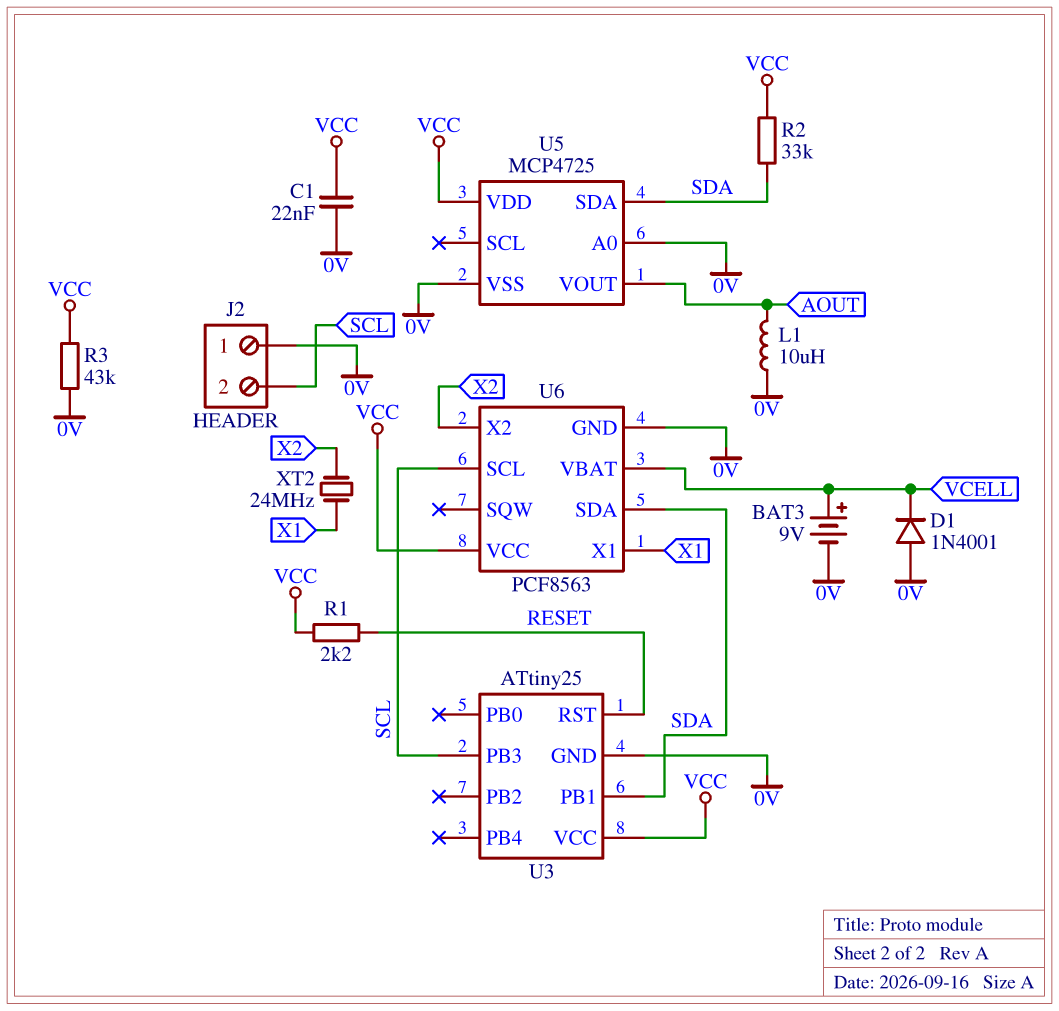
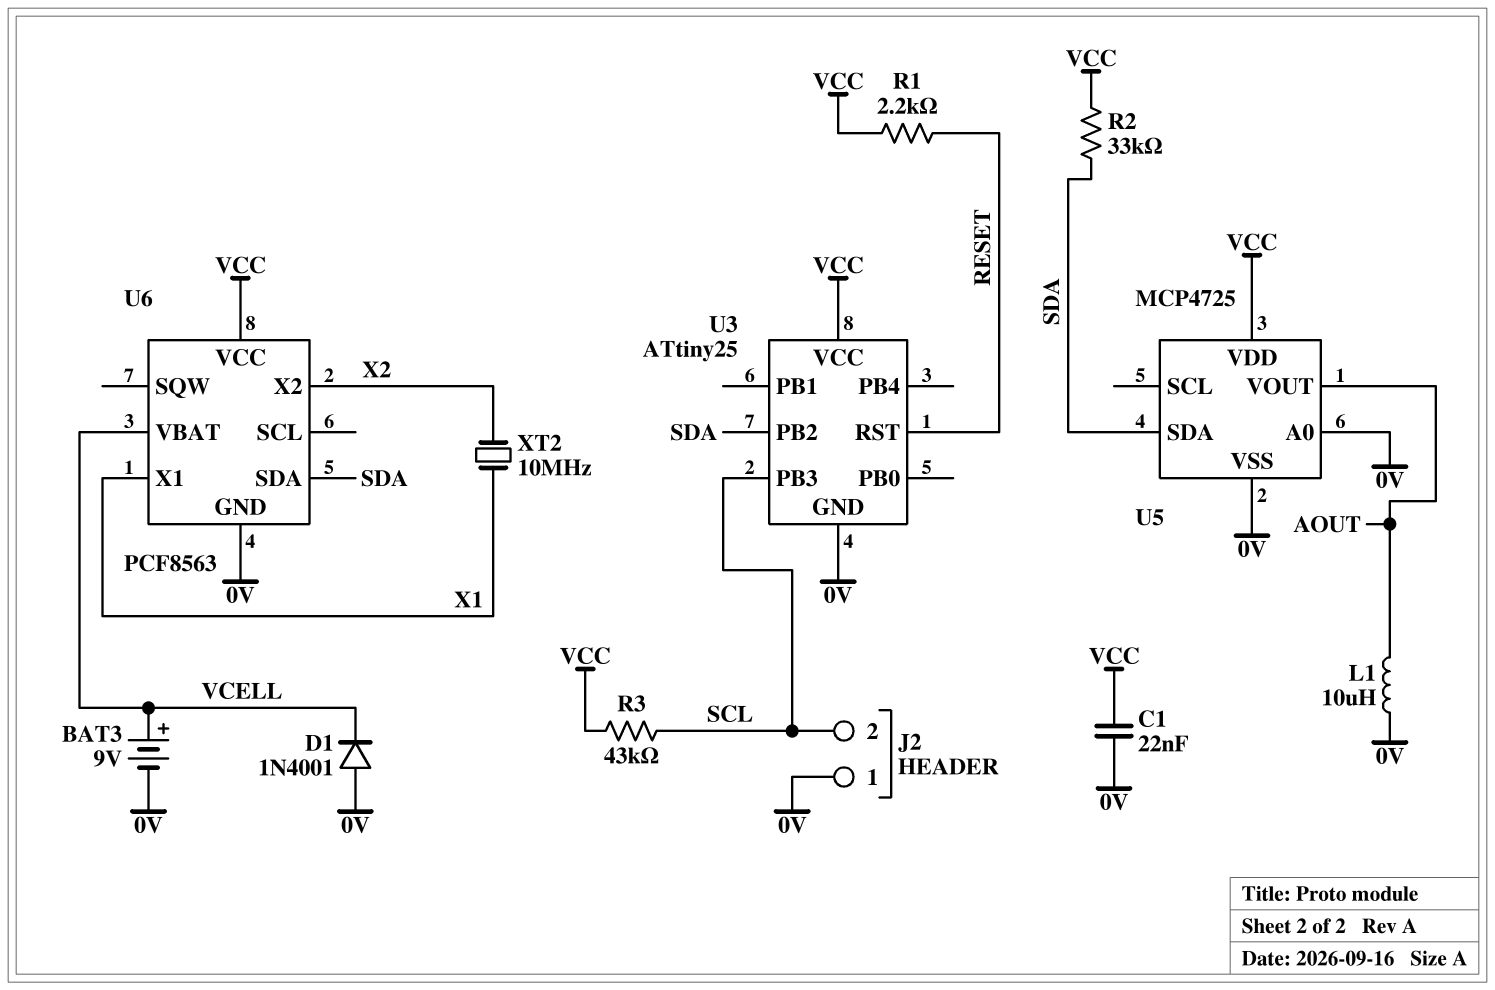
R3: 43k (0V, VCC) -> 43k (SCL, VCC)
U3 pin PB1: SDA -> none
U3 pin PB2: none -> SDA
U6 pin SCL: SCL -> none
XT2: 24MHz (X1, X2) -> 10MHz (X1, X2)

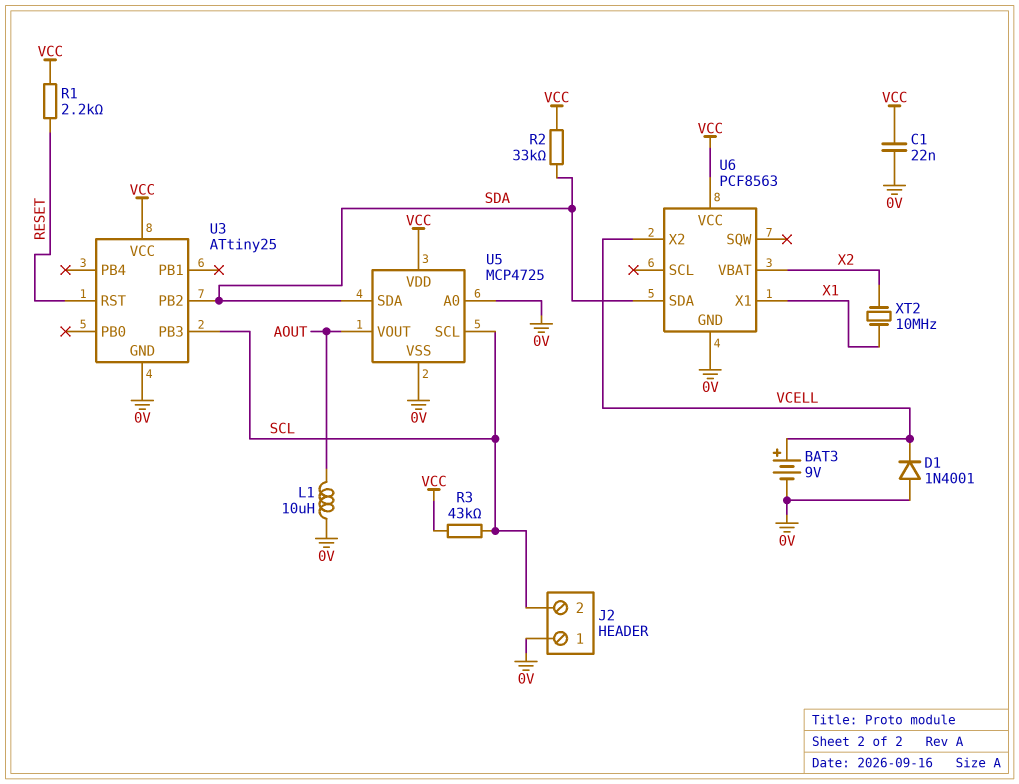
U5 pin SCL: none -> SCL
U6 pin VBAT: VCELL -> X2
U6 pin X2: X2 -> VCELL

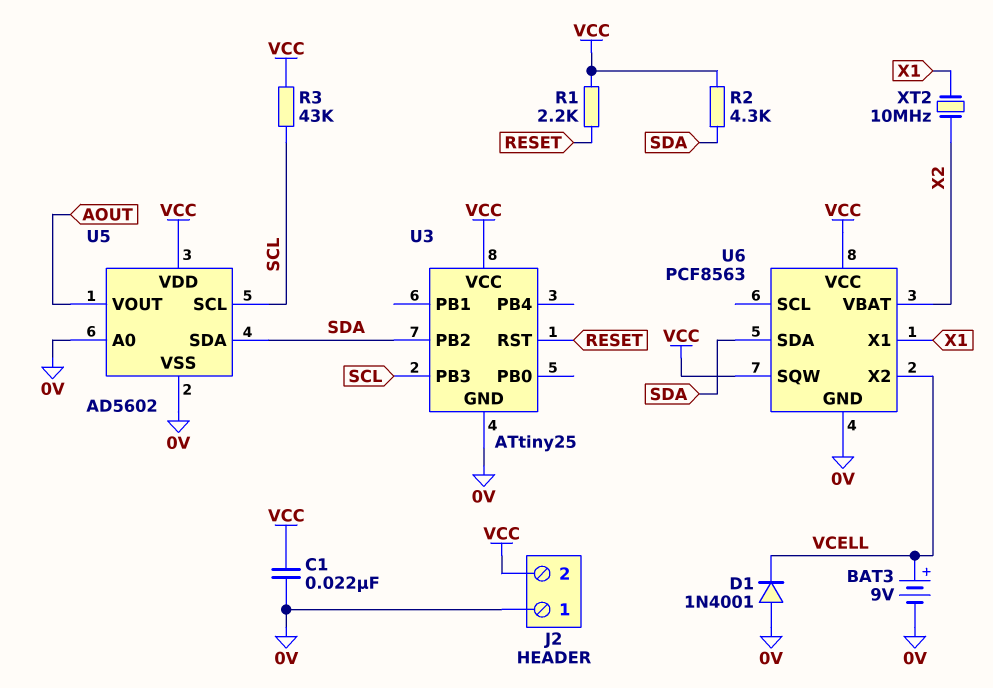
J2 pin 2: SCL -> VCC
L1: 10uH (0V, AOUT) -> none
R2: 33k (SDA, VCC) -> 4.3k (SDA, VCC)
U5: MCP4725 -> AD5602
U6 pin SQW: none -> VCC

